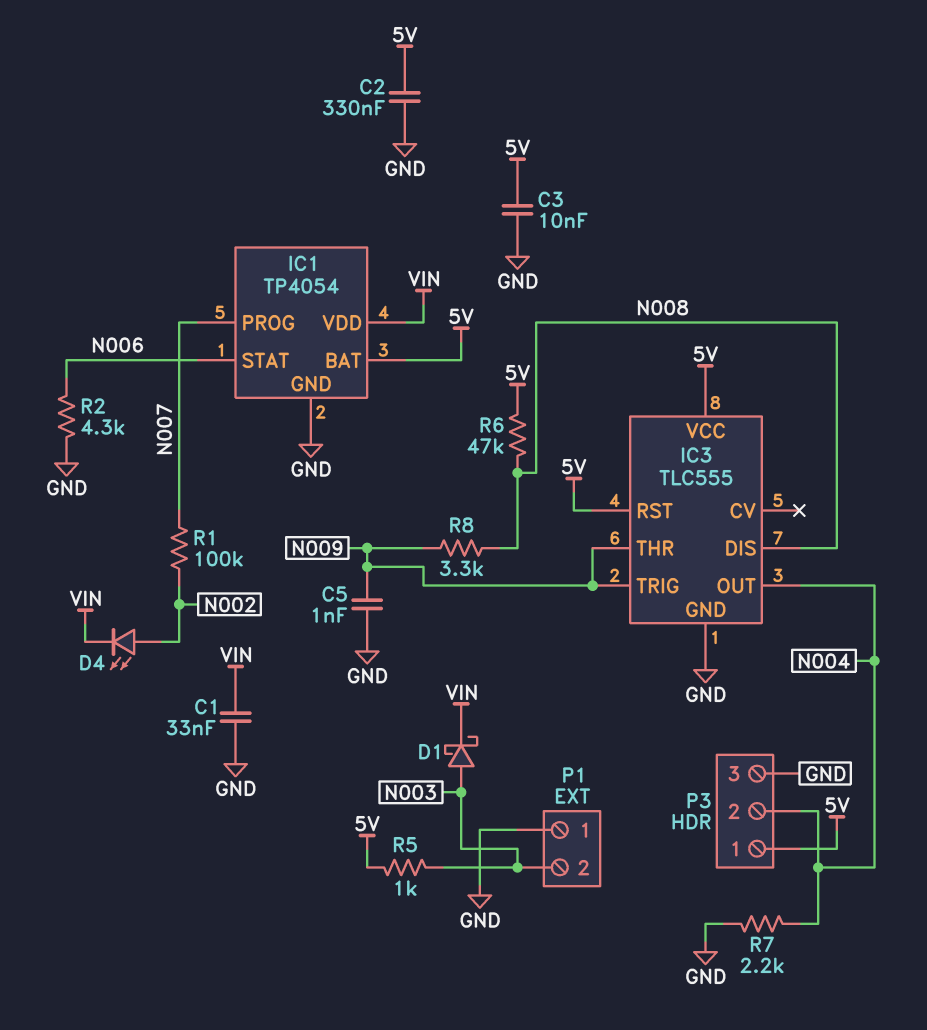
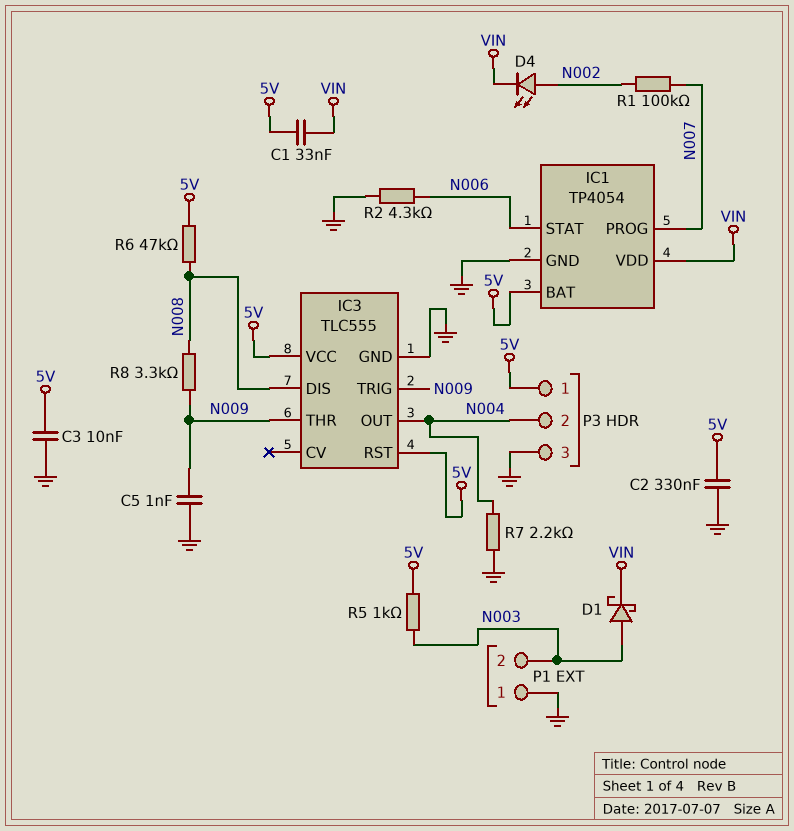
C1: 33nF (GND, VIN) -> 33nF (5V, VIN)

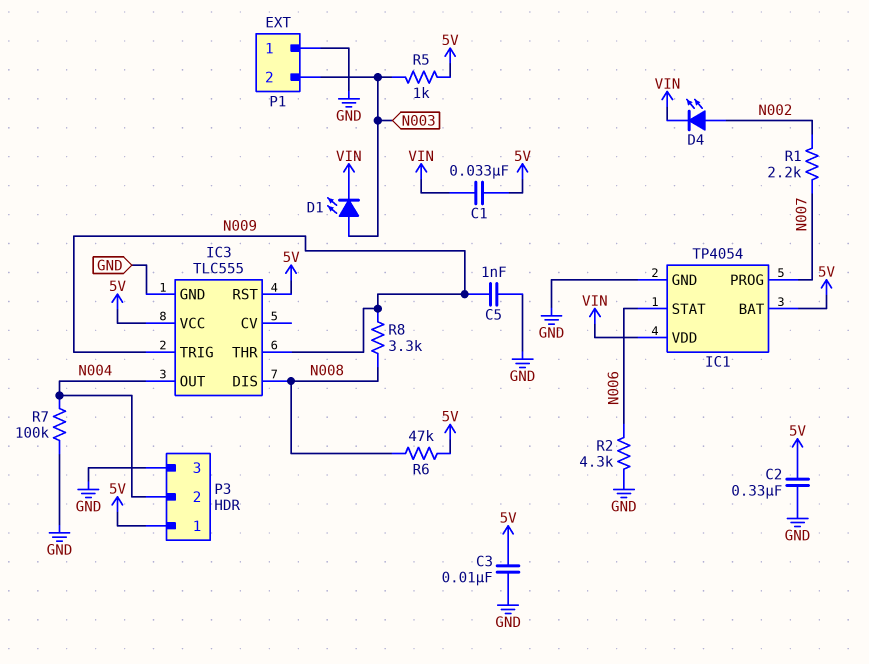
D1: schottky (A N003, K VIN) -> LED (A N003, K VIN)
R1: 100k (N002, N007) -> 2.2k (N002, N007)
R7: 2.2k (GND, N004) -> 100k (GND, N004)

